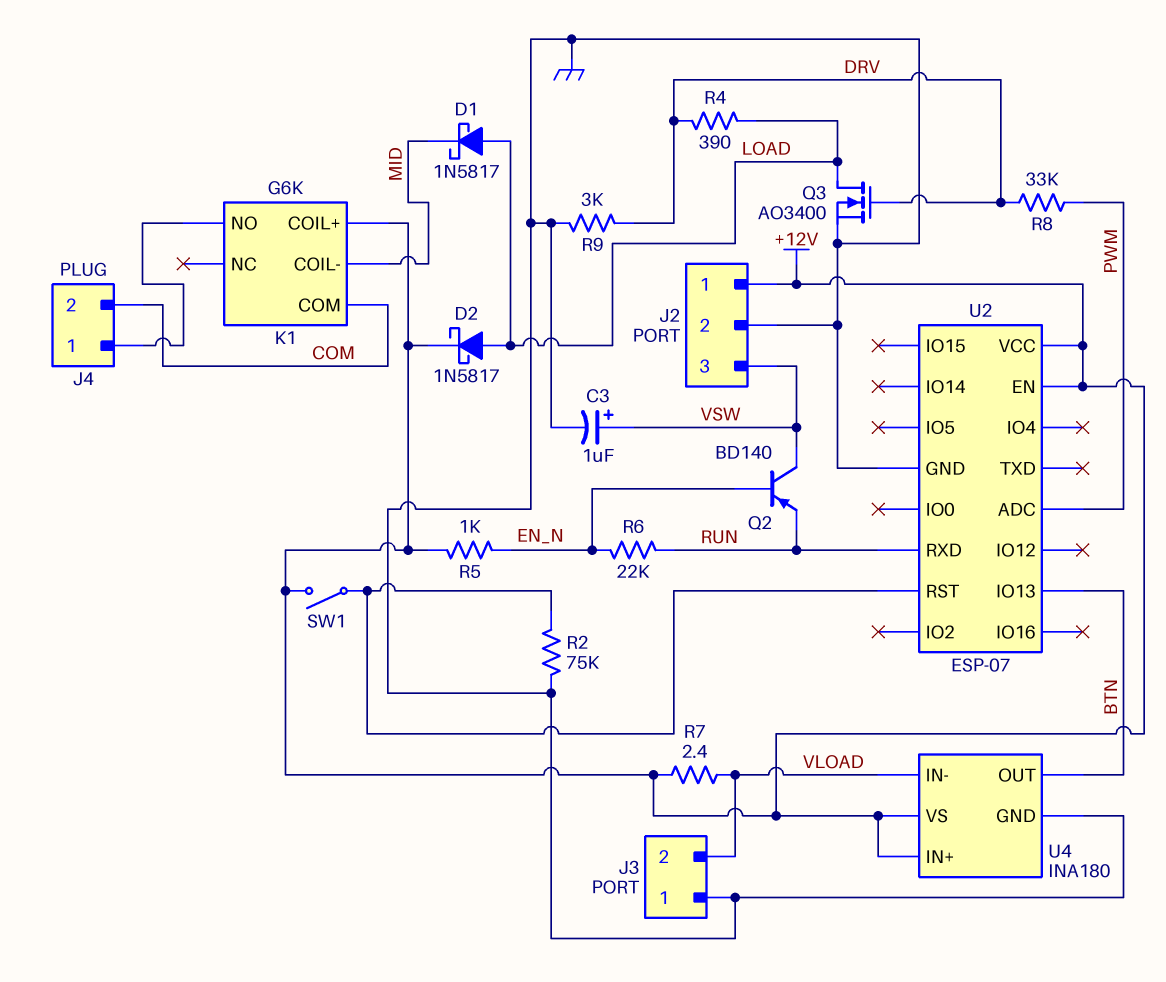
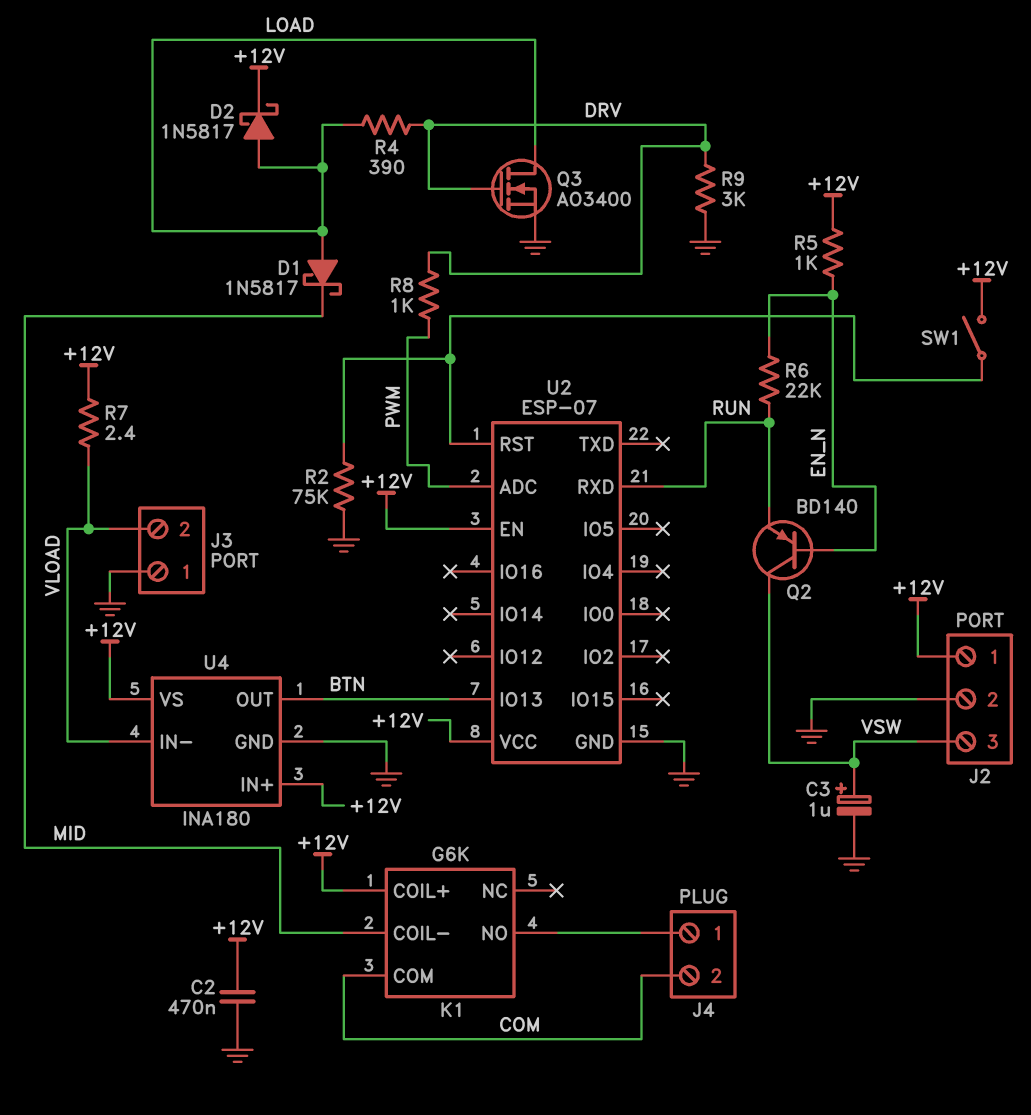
C2: none -> 470nF (+12V, GND)
R8: 33k (DRV, PWM) -> 1k (DRV, PWM)

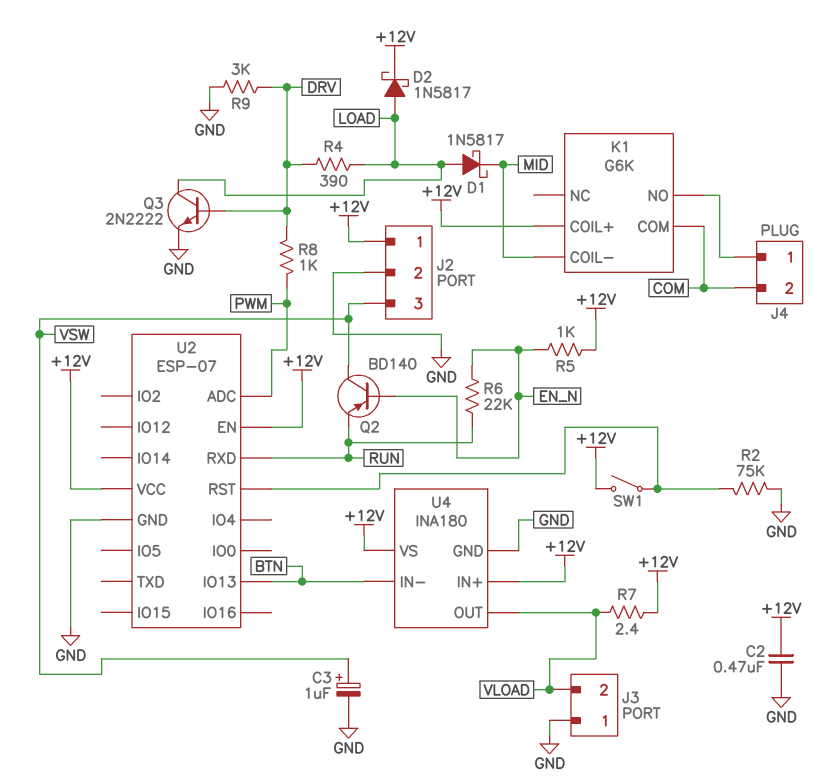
Q3: NMOS AO3400 (G DRV, D LOAD, S GND) -> NPN 2N2222 (B DRV, C LOAD, E GND)
U4 pin IN-: VLOAD -> BTN
U4 pin OUT: BTN -> VLOAD

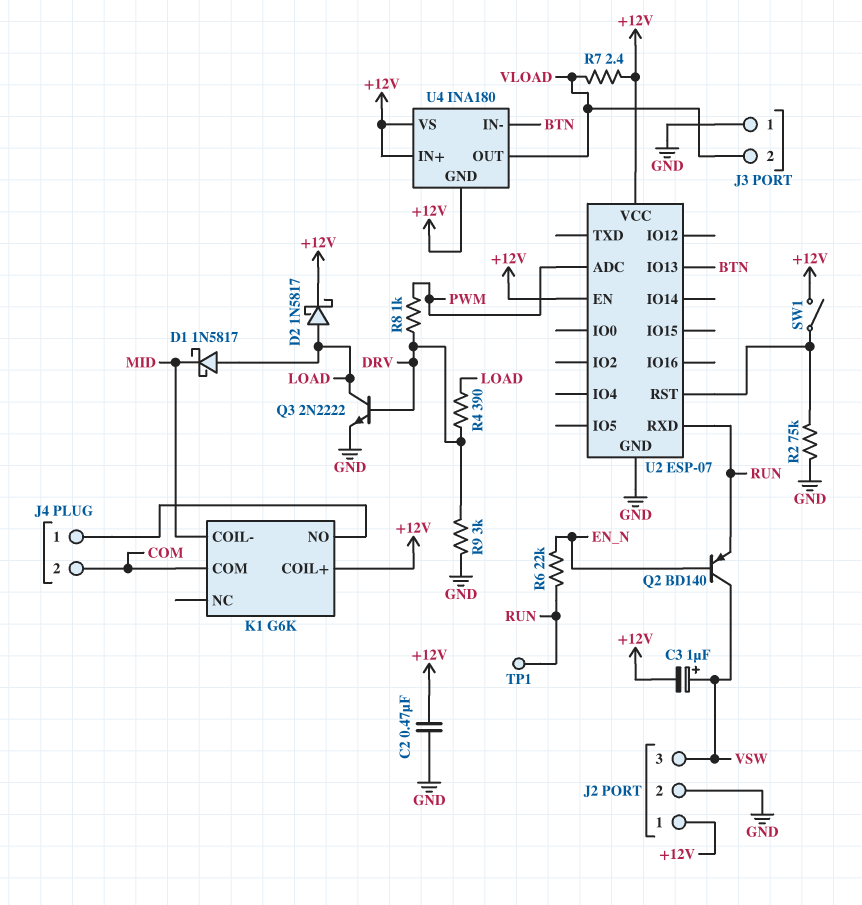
C3: 1uF (plus VSW, minus GND) -> 1uF (plus VSW, minus +12V)
R5: 1k (+12V, EN_N) -> none
TP1: none -> test point (RUN)
U4 pin GND: GND -> +12V

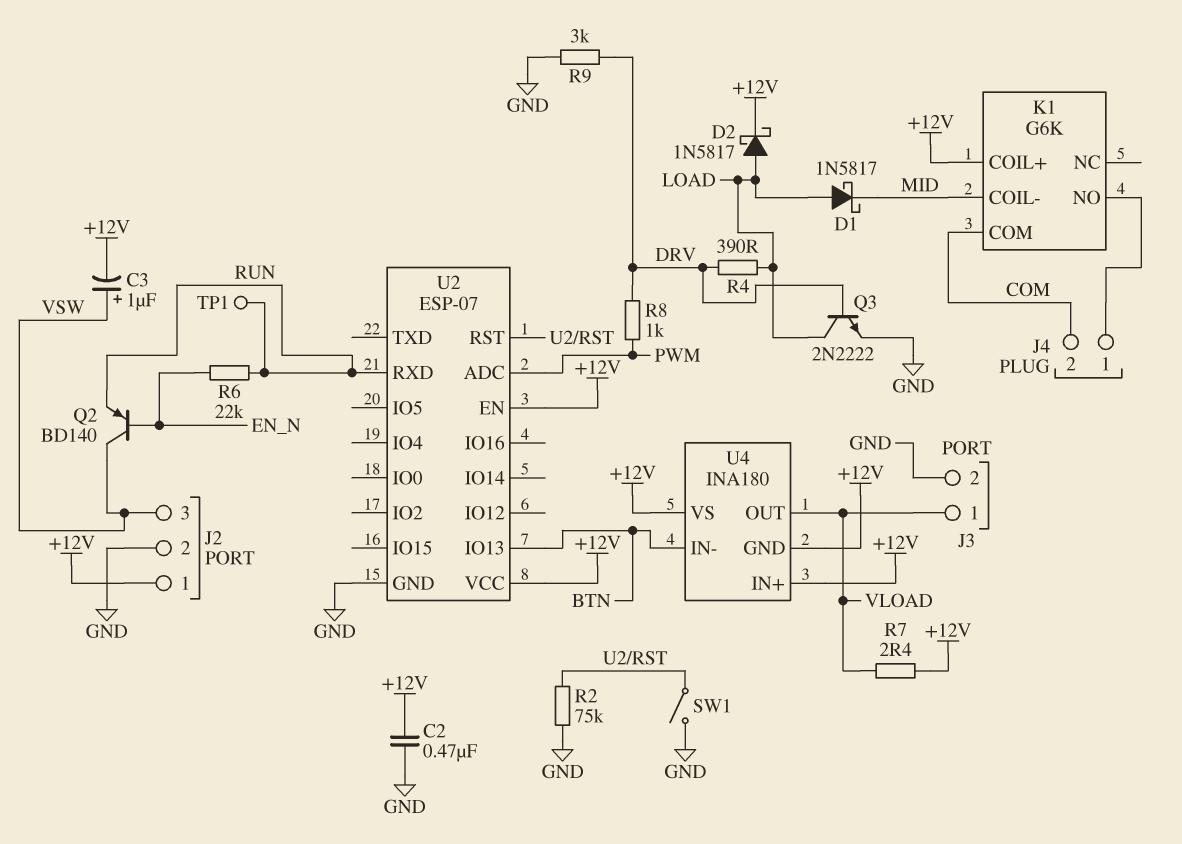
J3 pin 1: GND -> VLOAD
J3 pin 2: VLOAD -> GND
SW1: switch (+12V, U2/RST) -> switch (GND, U2/RST)

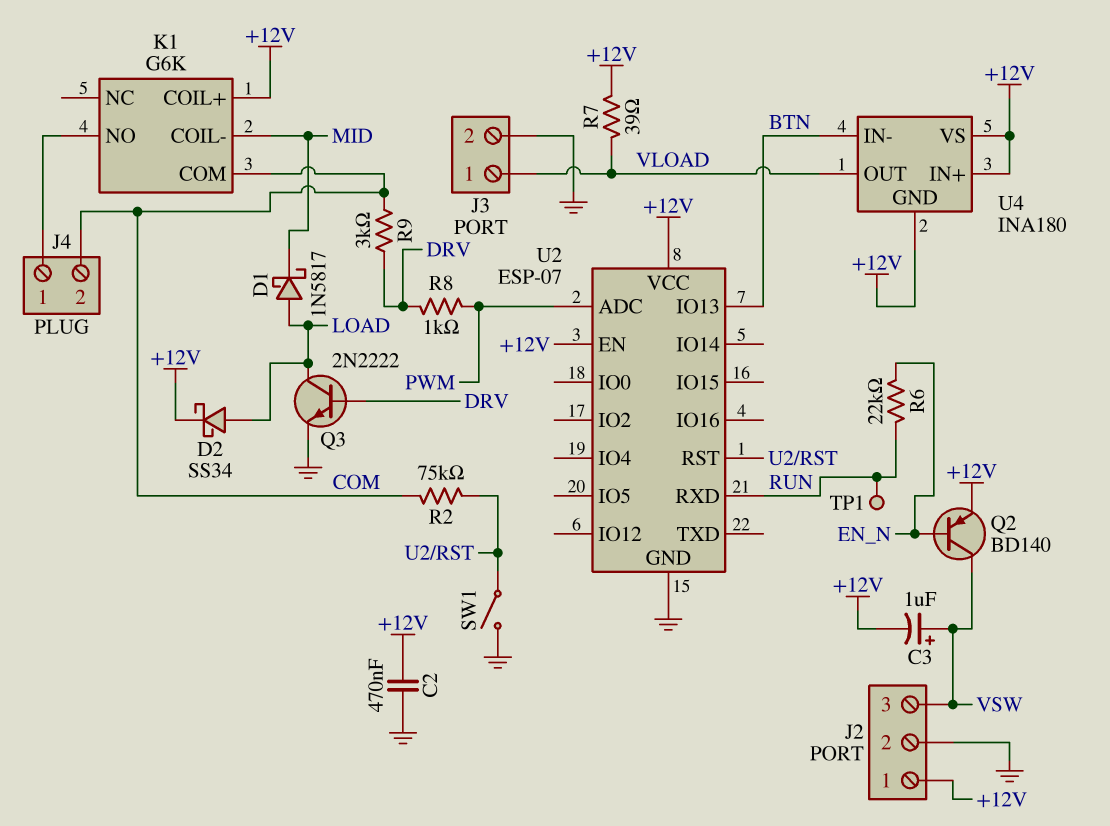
D2: schottky 1N5817 (A LOAD, K +12V) -> schottky SS34 (A LOAD, K +12V)
Q2: PNP BD140 (B EN_N, C VSW, E RUN) -> PNP BD140 (B EN_N, C VSW, E +12V)
R2: 75k (GND, U2/RST) -> 75k (COM, U2/RST)
R4: 390 (DRV, LOAD) -> none
R7: 2.4 (+12V, VLOAD) -> 39 (+12V, VLOAD)
R9: 3k (DRV, GND) -> 3k (COM, DRV)

